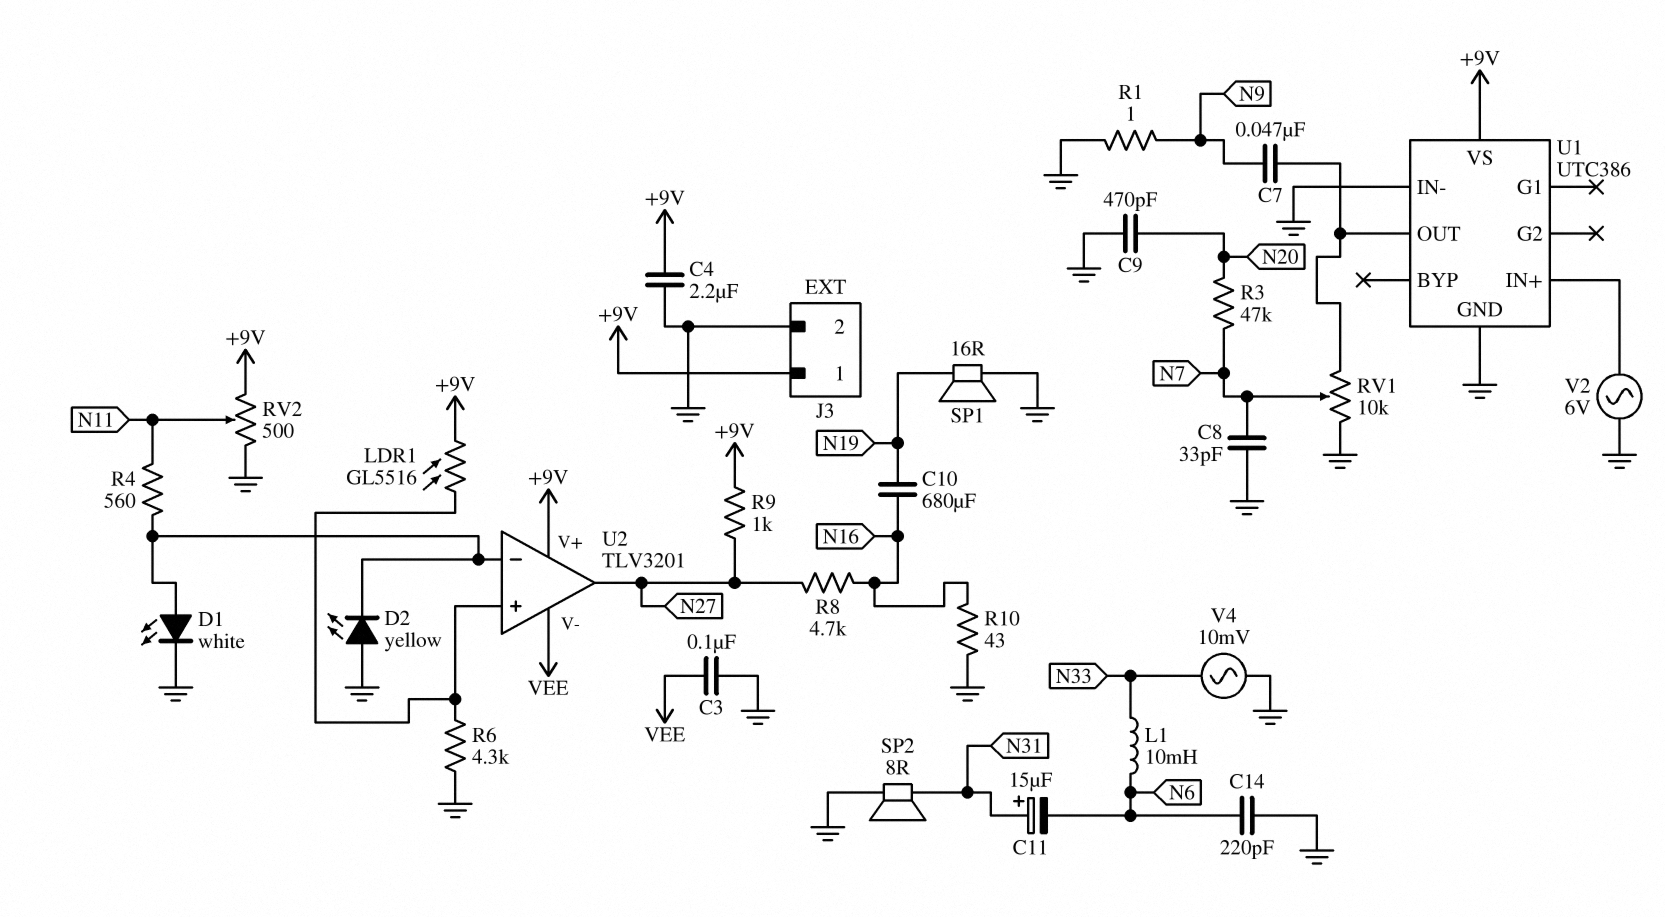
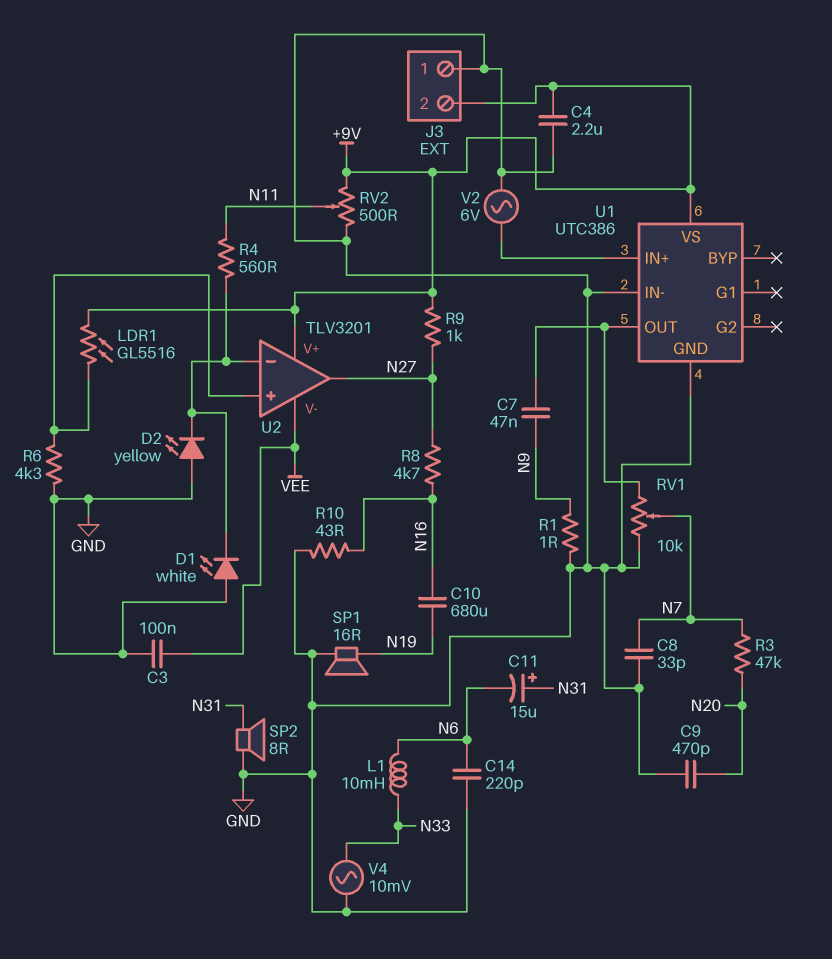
D1: LED white (A U2/in-, K GND) -> LED white (A GND, K U2/in-)
J3 pin 1: +9V -> GND
J3 pin 2: GND -> +9V

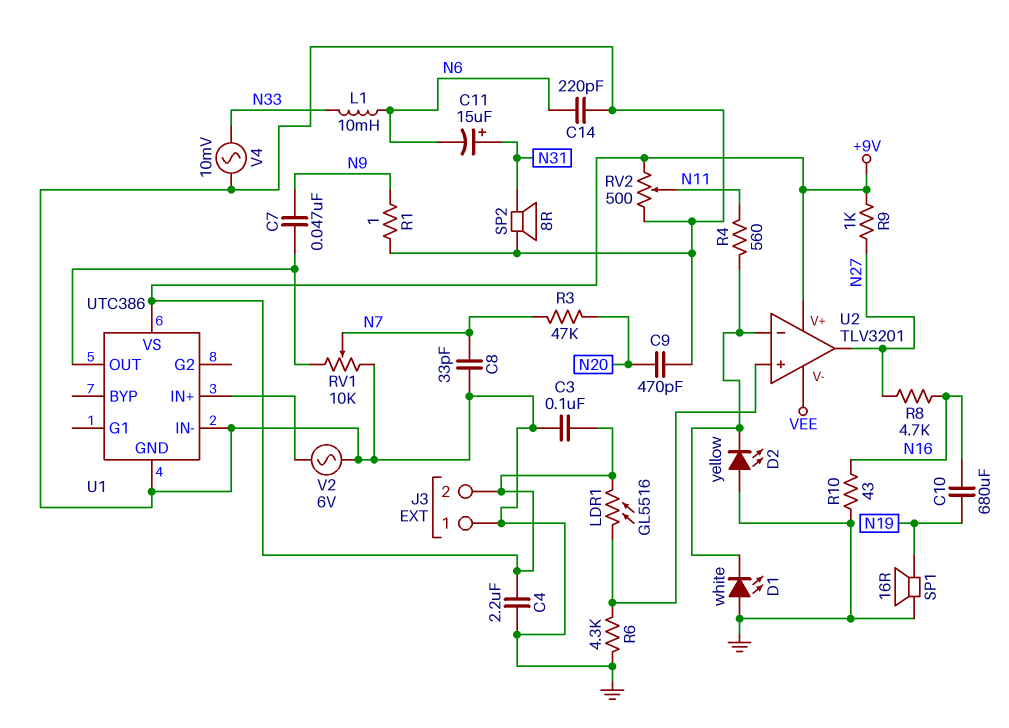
C3: 100nF (GND, VEE) -> 100nF (+9V, GND)

